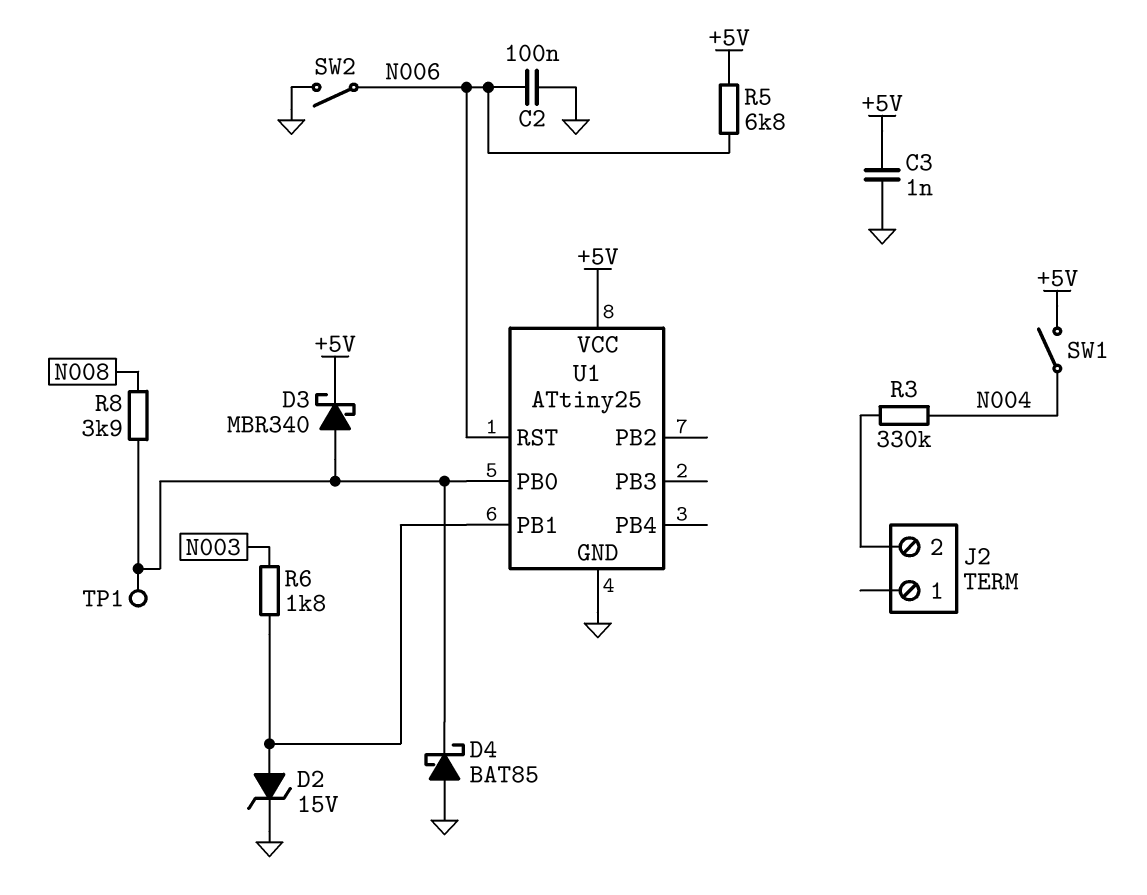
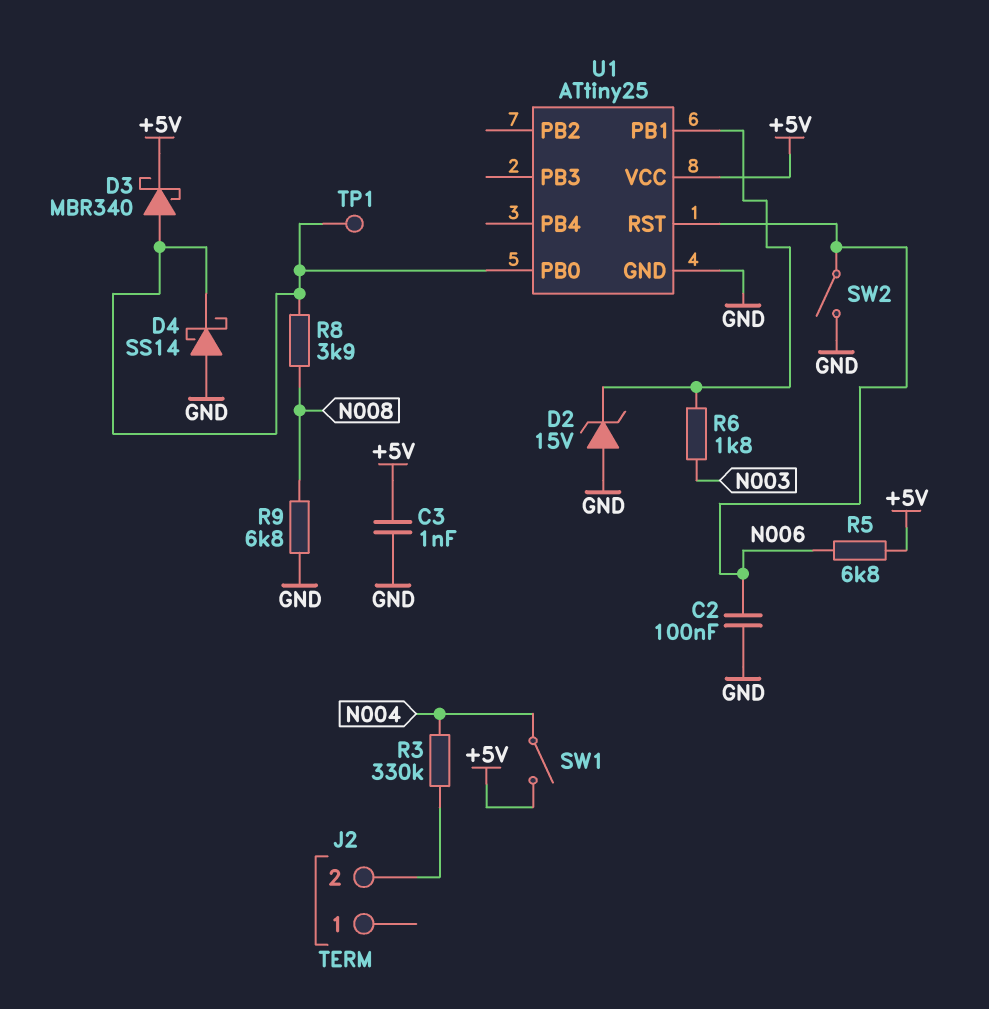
D2: zener 15V (A U1/PB1, K GND) -> zener 15V (A GND, K U1/PB1)
D4: schottky BAT85 (A GND, K U1/PB0) -> schottky SS14 (A GND, K U1/PB0)
R9: none -> 6.8k (GND, N008)

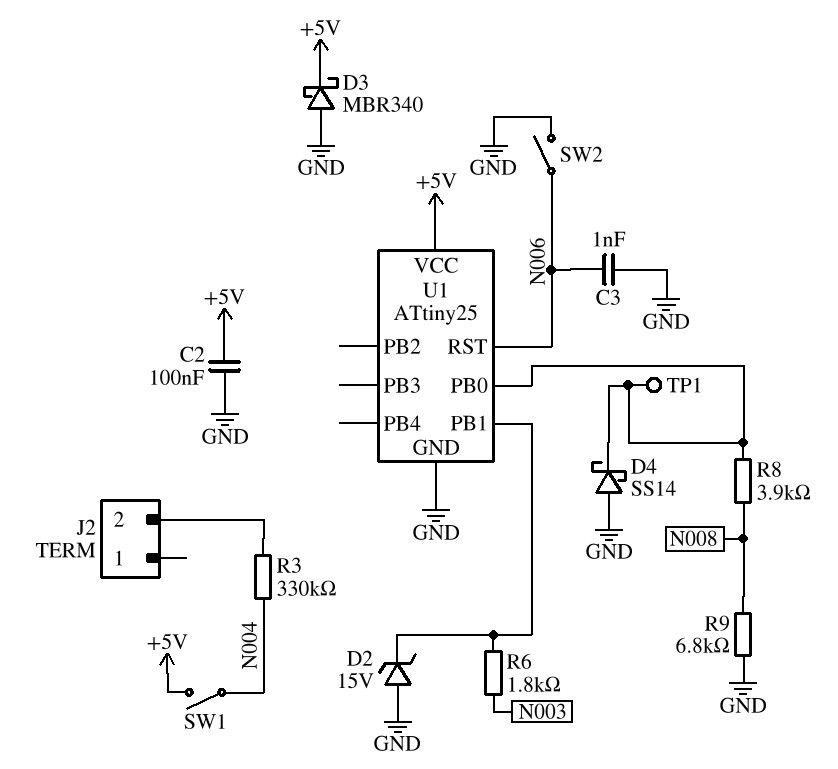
C2: 100nF (GND, N006) -> 100nF (+5V, GND)
C3: 1nF (+5V, GND) -> 1nF (GND, N006)
D3: schottky MBR340 (A U1/PB0, K +5V) -> schottky MBR340 (A GND, K +5V)
R5: 6.8k (+5V, N006) -> none

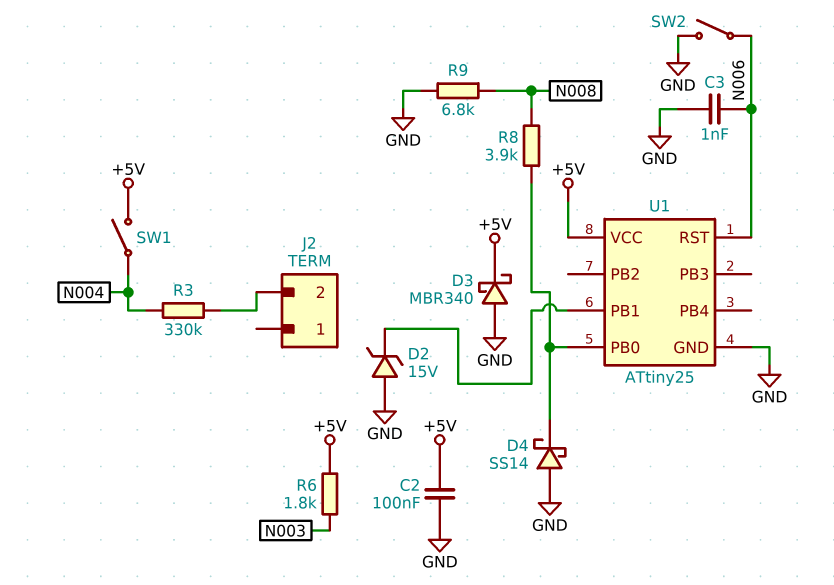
R6: 1.8k (N003, U1/PB1) -> 1.8k (+5V, N003)
TP1: test point (U1/PB0) -> none

